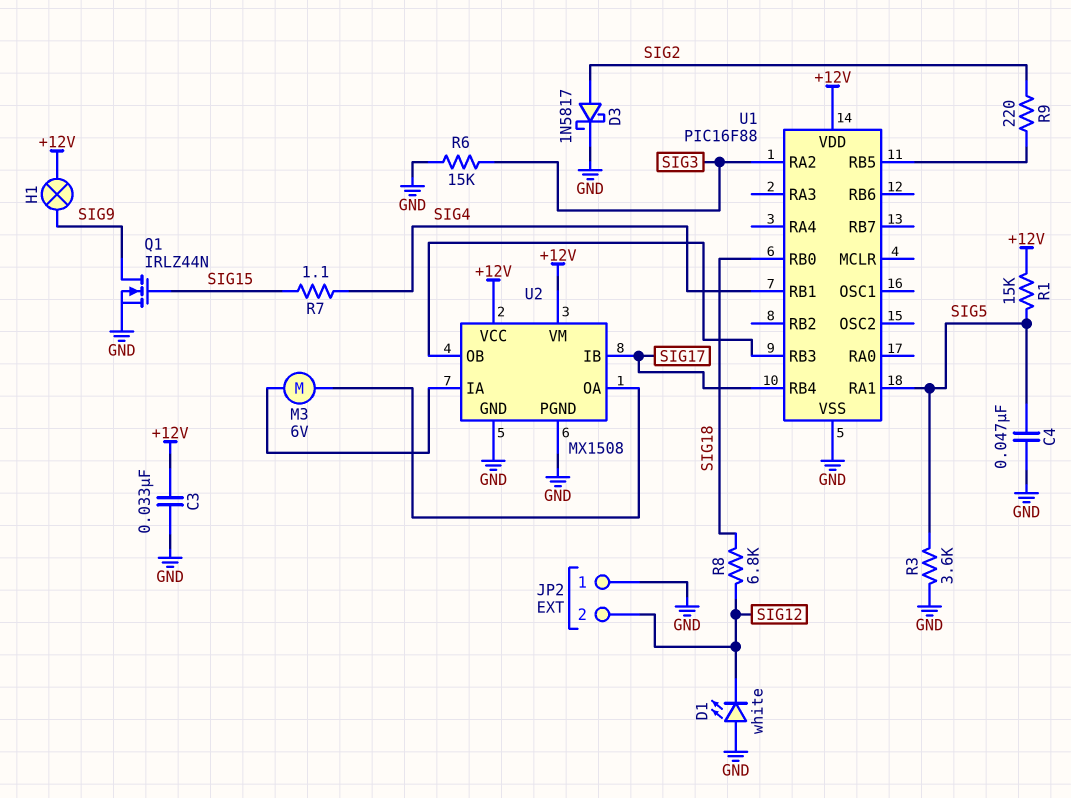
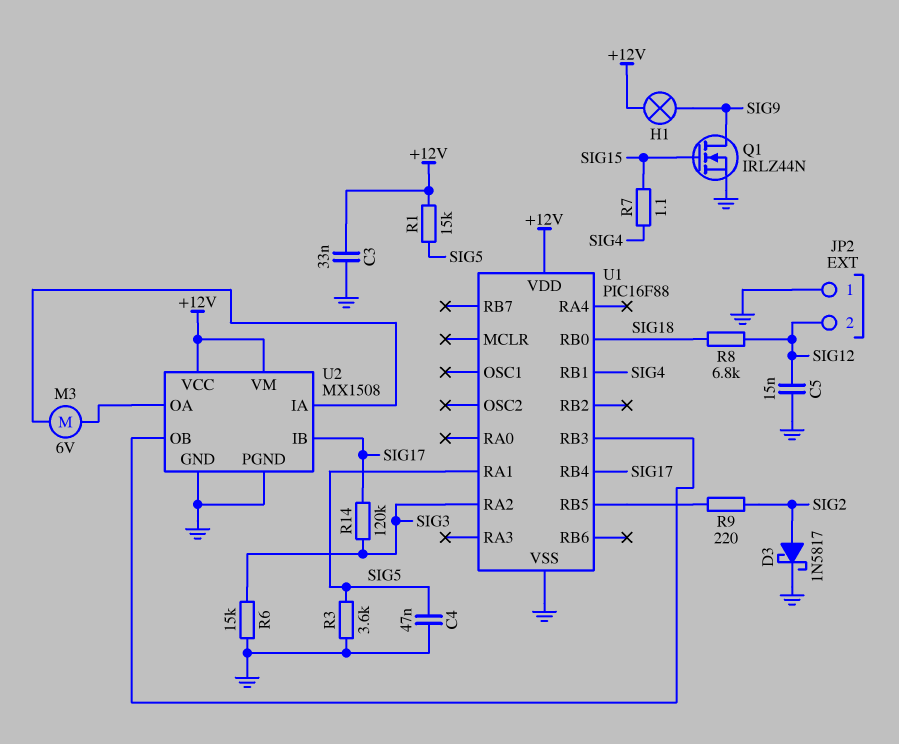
C5: none -> 15nF (GND, SIG12)
D1: LED white (A GND, K SIG12) -> none
R14: none -> 120k (SIG3, SIG17)

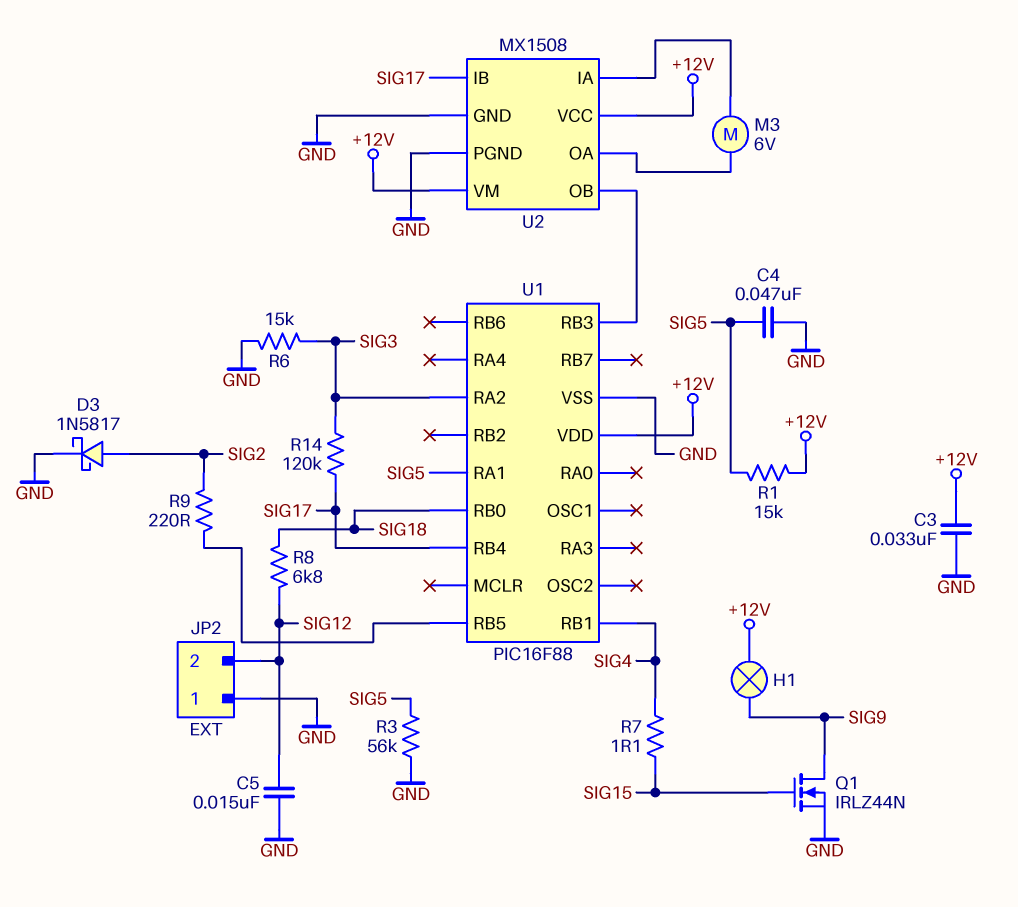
R3: 3.6k (GND, SIG5) -> 56k (GND, SIG5)

